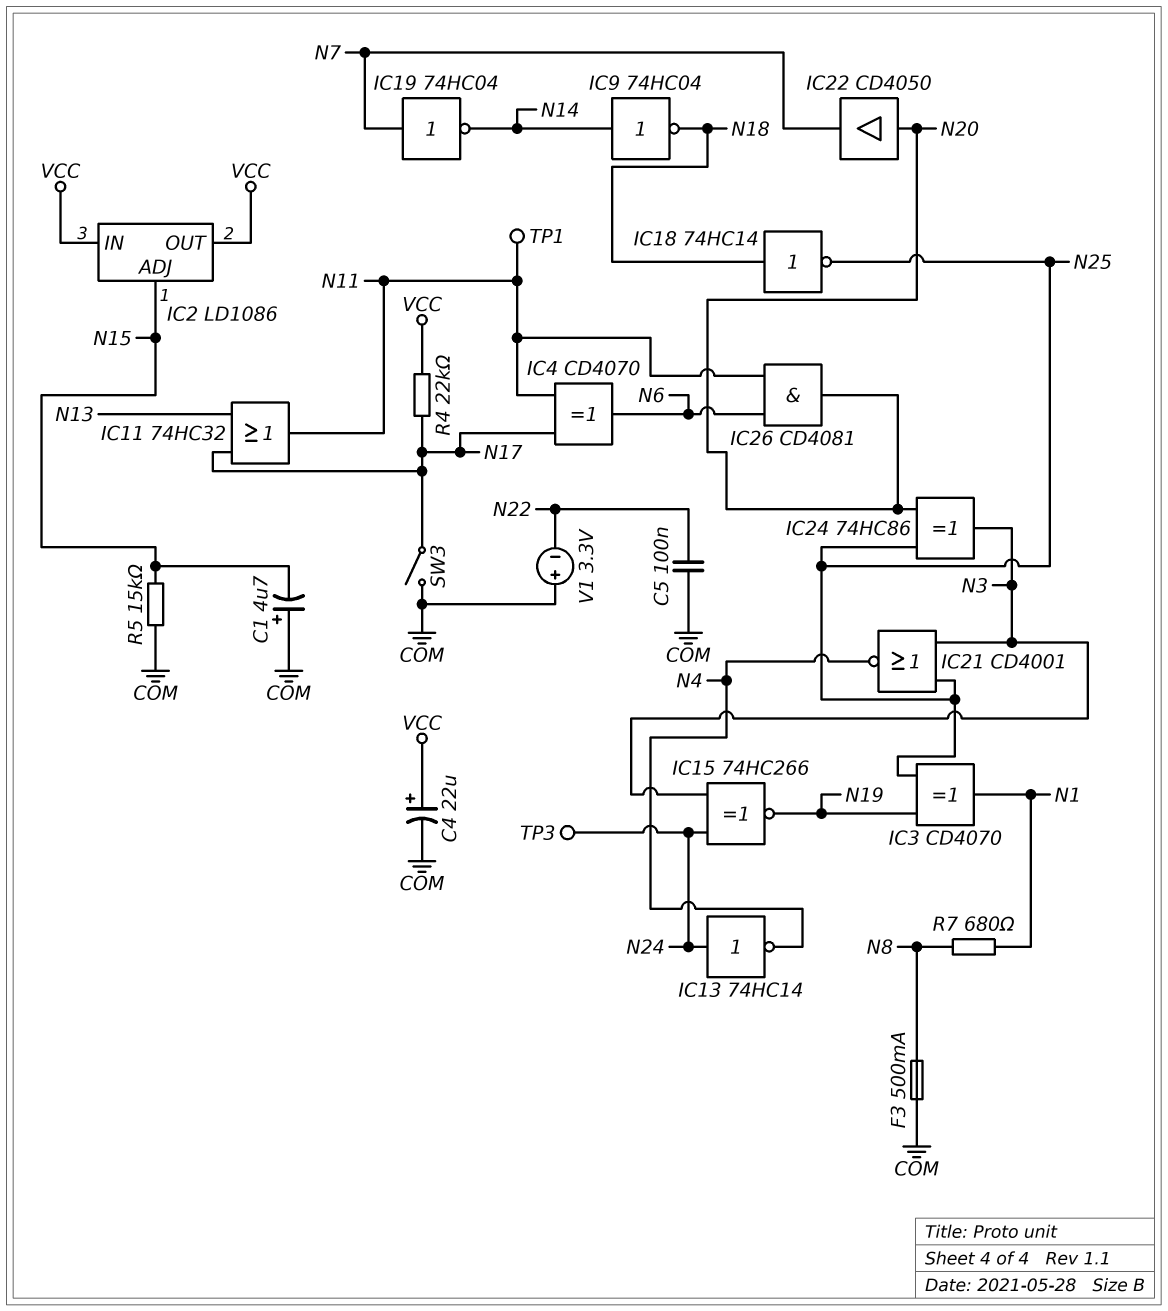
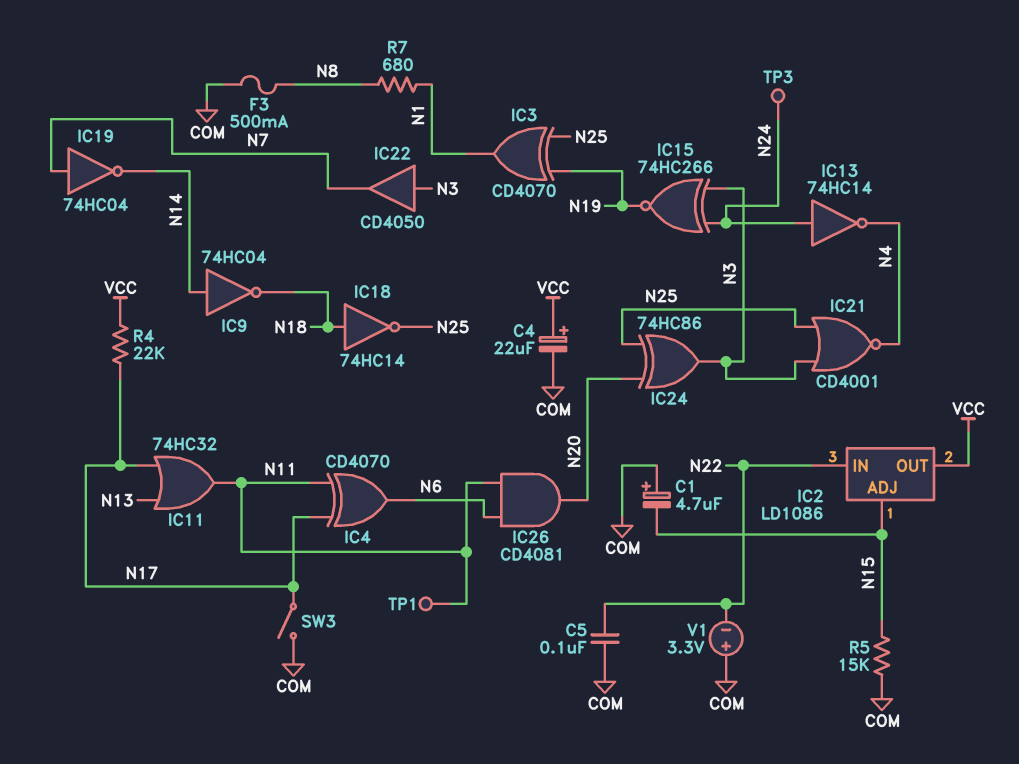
IC2 pin IN: VCC -> N22
IC22: buffer CD4050 (in N20, out N7) -> buffer CD4050 (in N3, out N7)

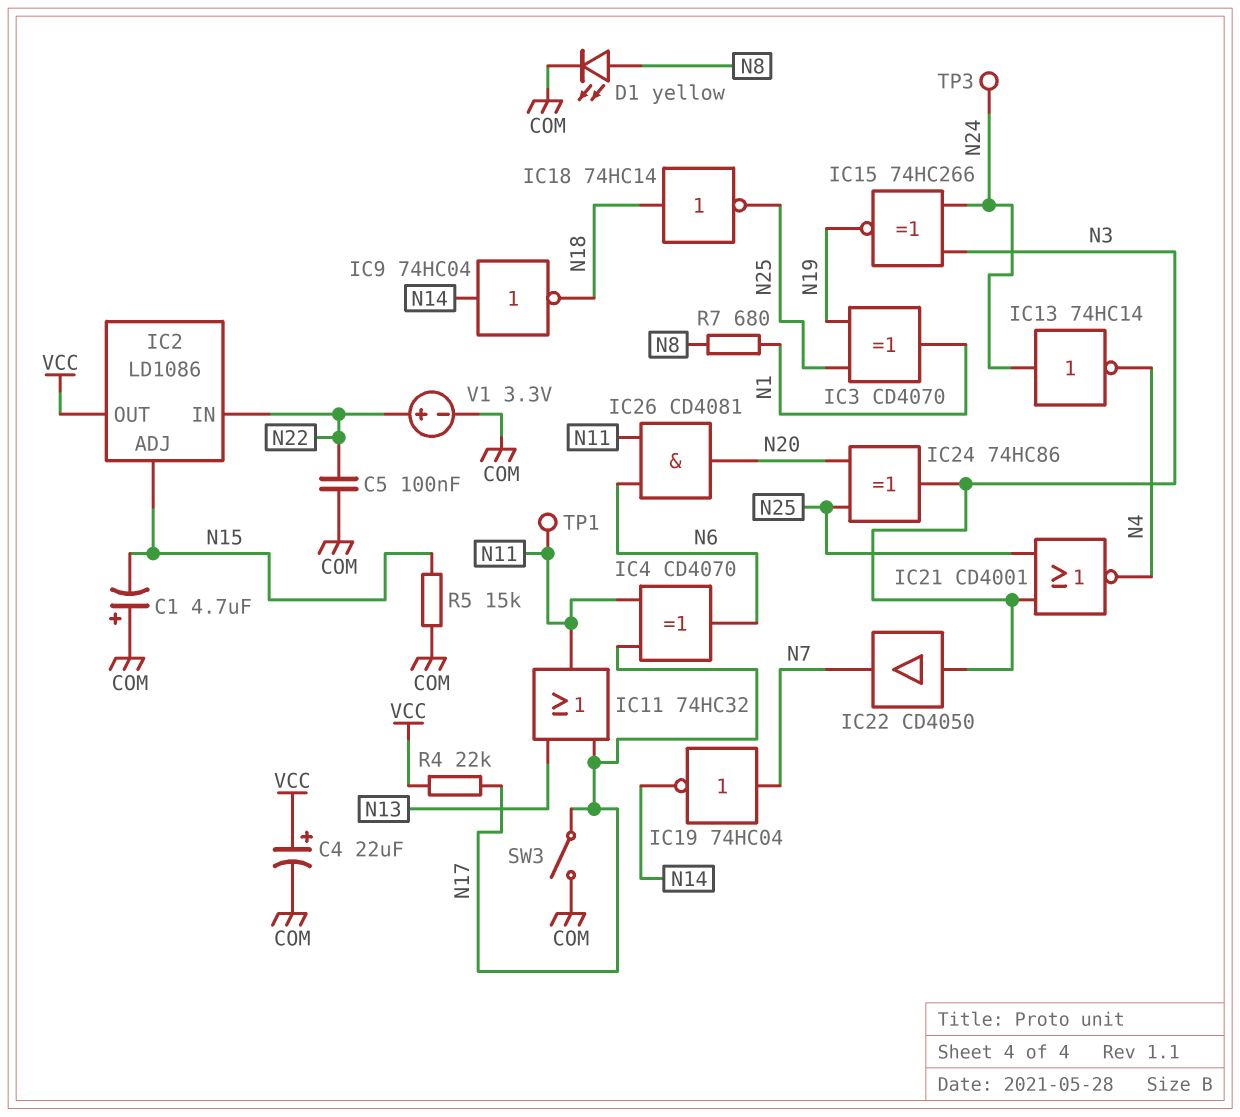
D1: none -> LED yellow (A N8, K COM)
F3: 500mA (COM, N8) -> none
V1: 3.3V (plus COM, minus N22) -> 3.3V (plus N22, minus COM)

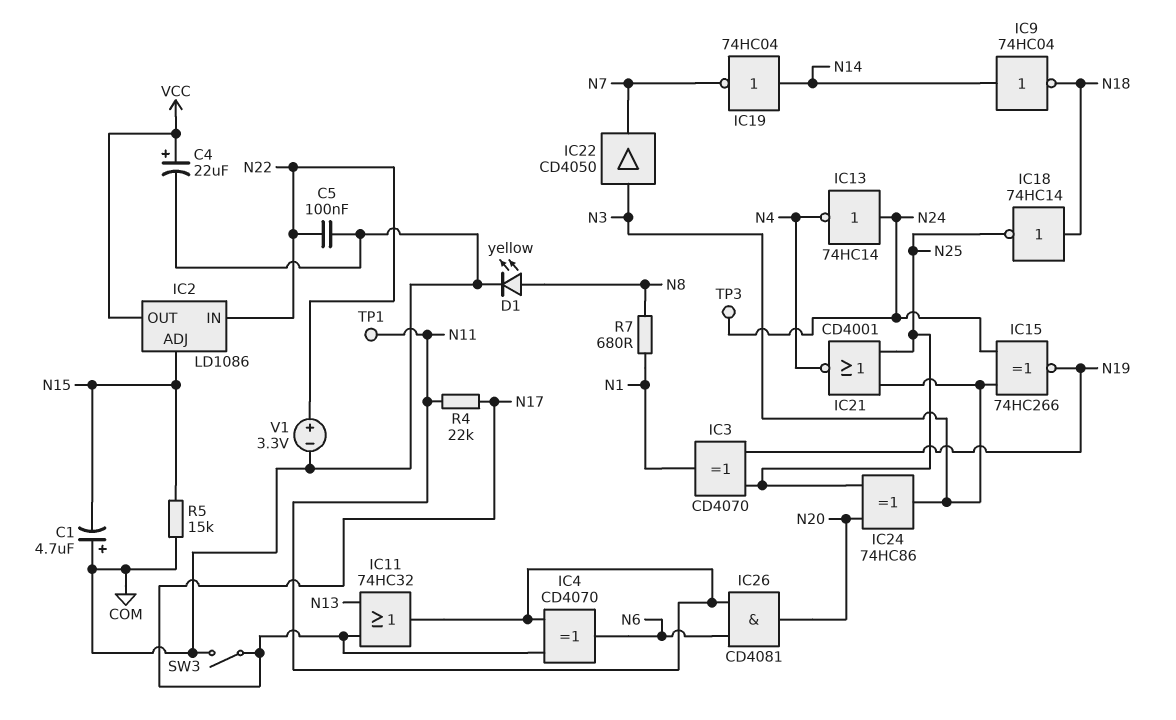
IC19: NOT 74HC04 (in N7, out N14) -> NOT 74HC04 (in N14, out N7)
R4: 22k (N17, VCC) -> 22k (N11, N17)

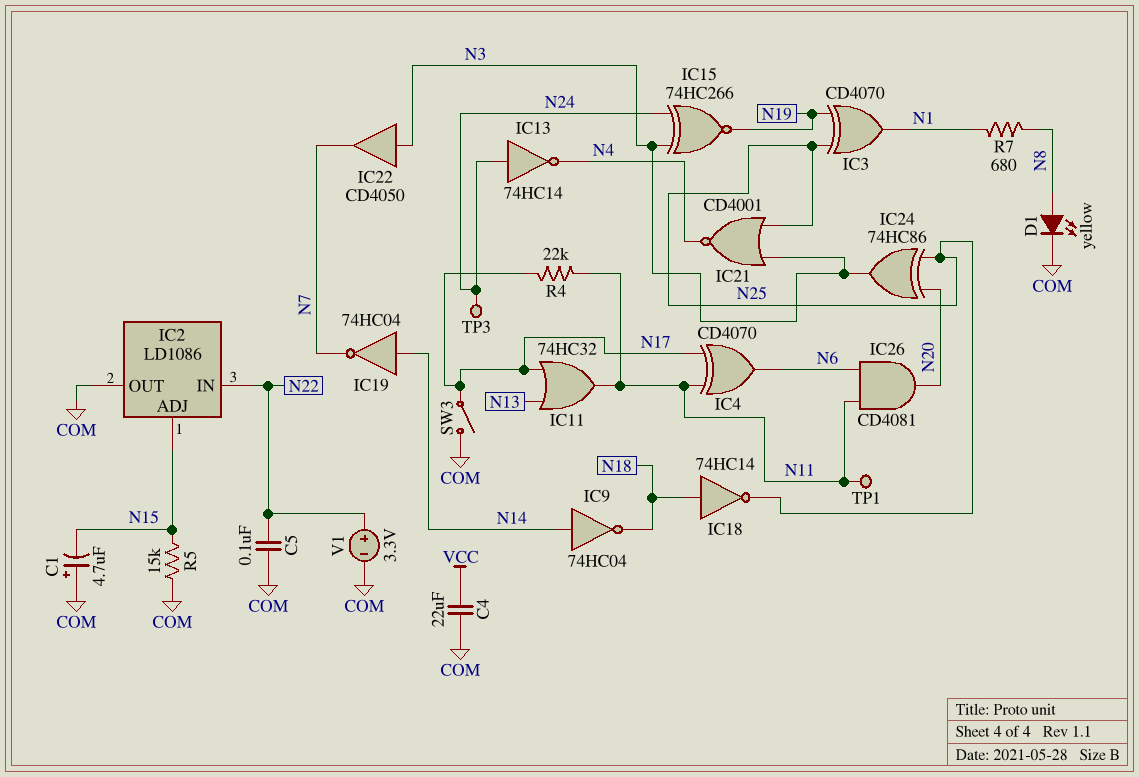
C4: 22uF (plus VCC, minus COM) -> 22uF (COM, VCC)
IC2 pin OUT: VCC -> COM

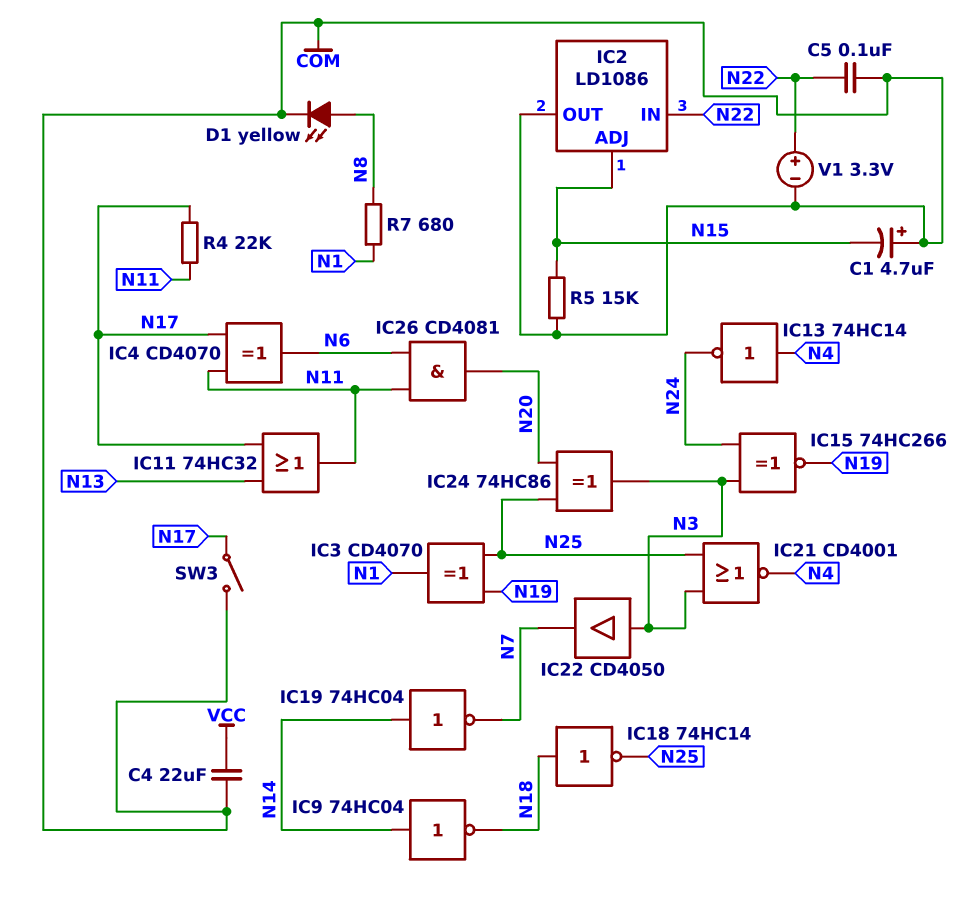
IC13: NOT 74HC14 (in N24, out N4) -> NOT 74HC14 (in N4, out N24)
TP1: test point (N11) -> none
TP3: test point (N24) -> none

